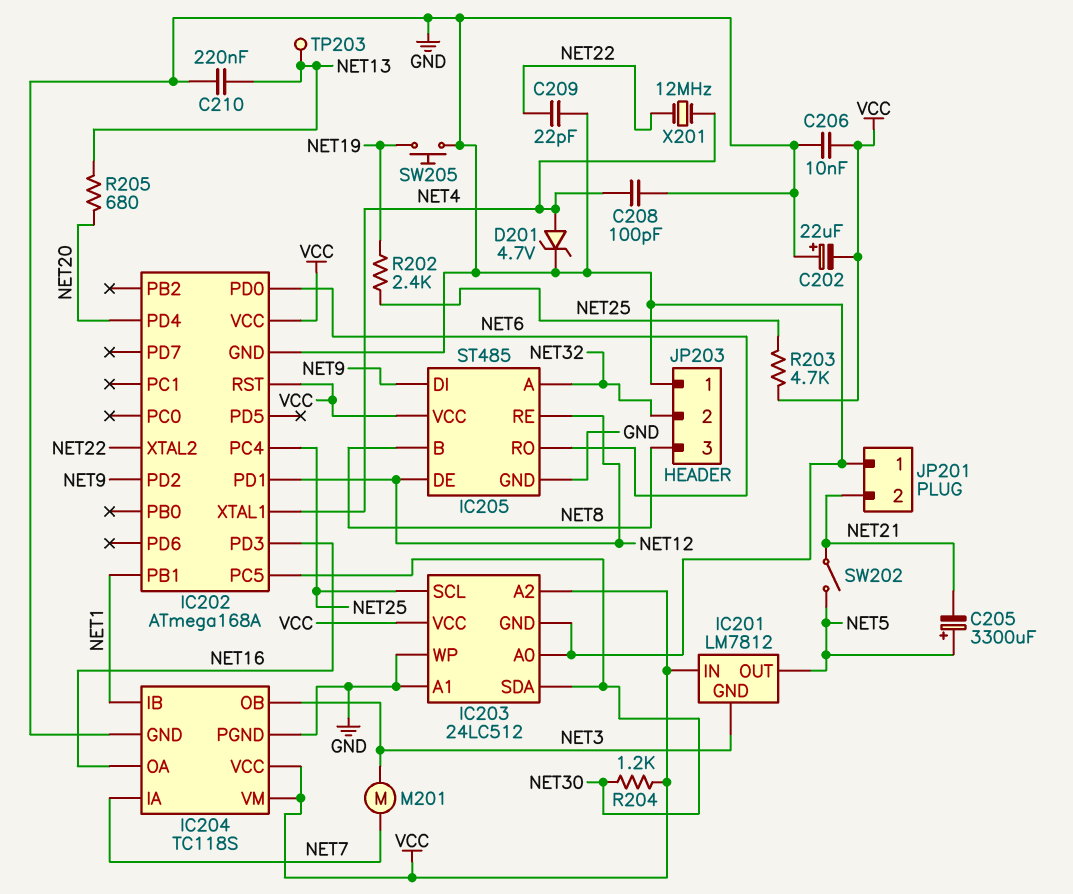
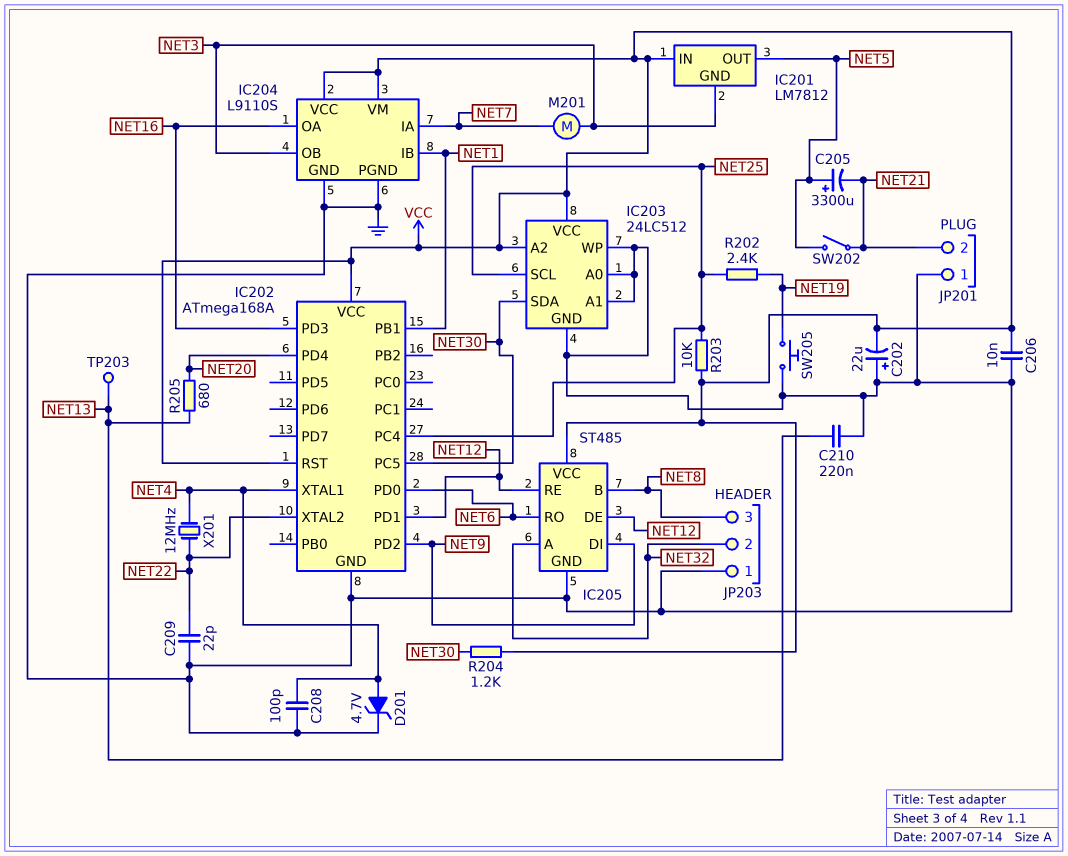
IC204: TC118S -> L9110S
R203: 4.7k (NET25, VCC) -> 10k (NET25, VCC)

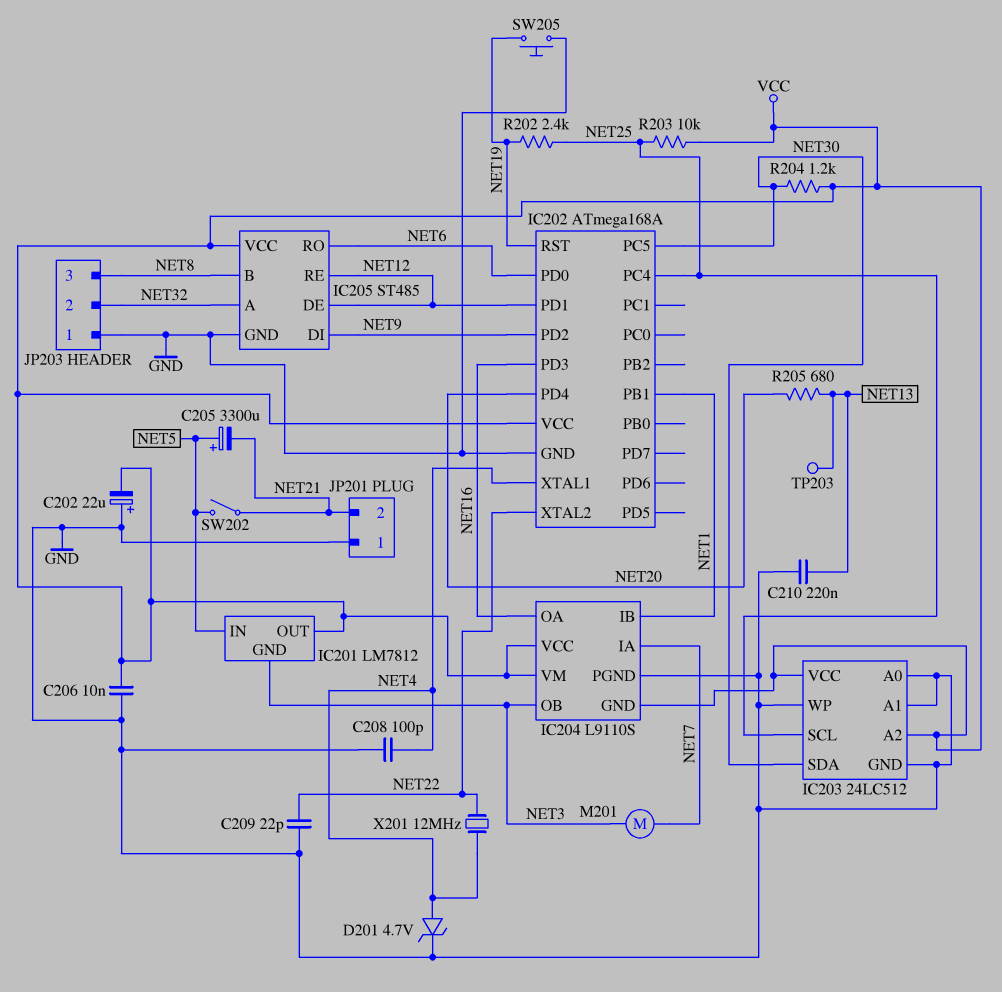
IC201 pin IN: VCC -> NET5
IC201 pin OUT: NET5 -> VCC
IC202 pin RST: VCC -> NET19
IC204 pin GND: GND -> VCC

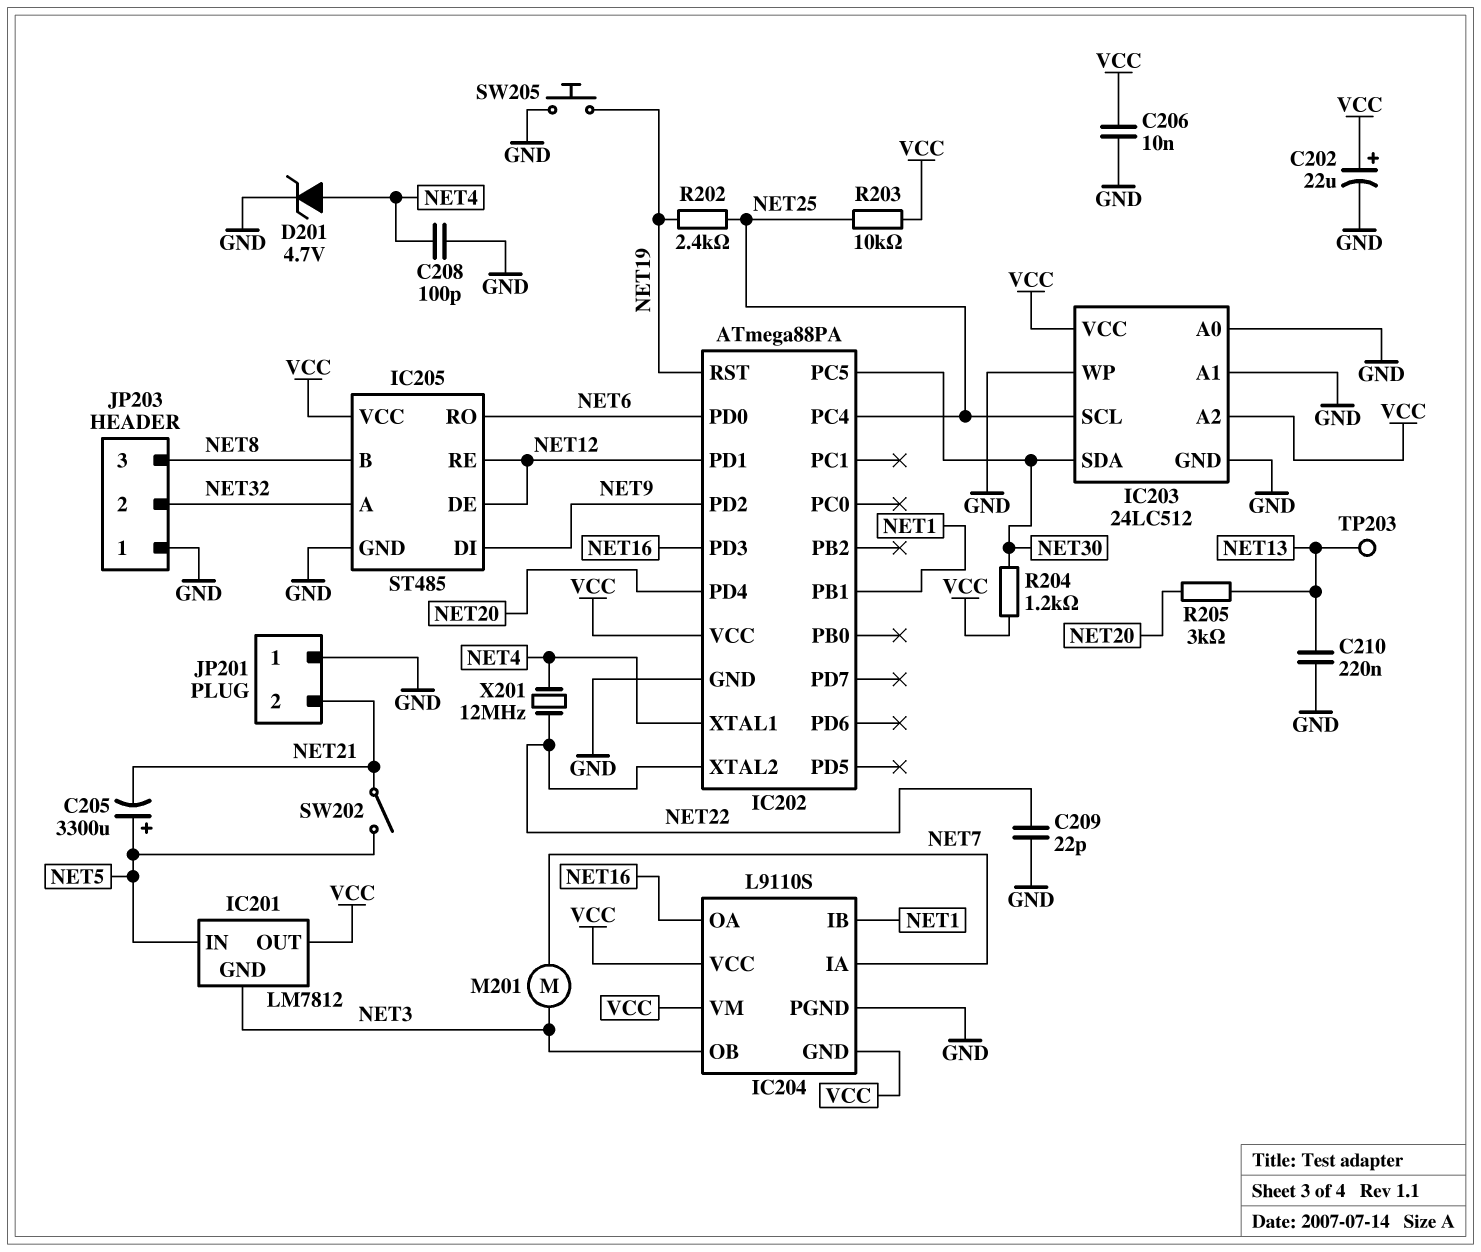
C202: 22uF (plus GND, minus VCC) -> 22uF (plus VCC, minus GND)
IC202: ATmega168A -> ATmega88PA
R205: 680 (NET13, NET20) -> 3k (NET13, NET20)

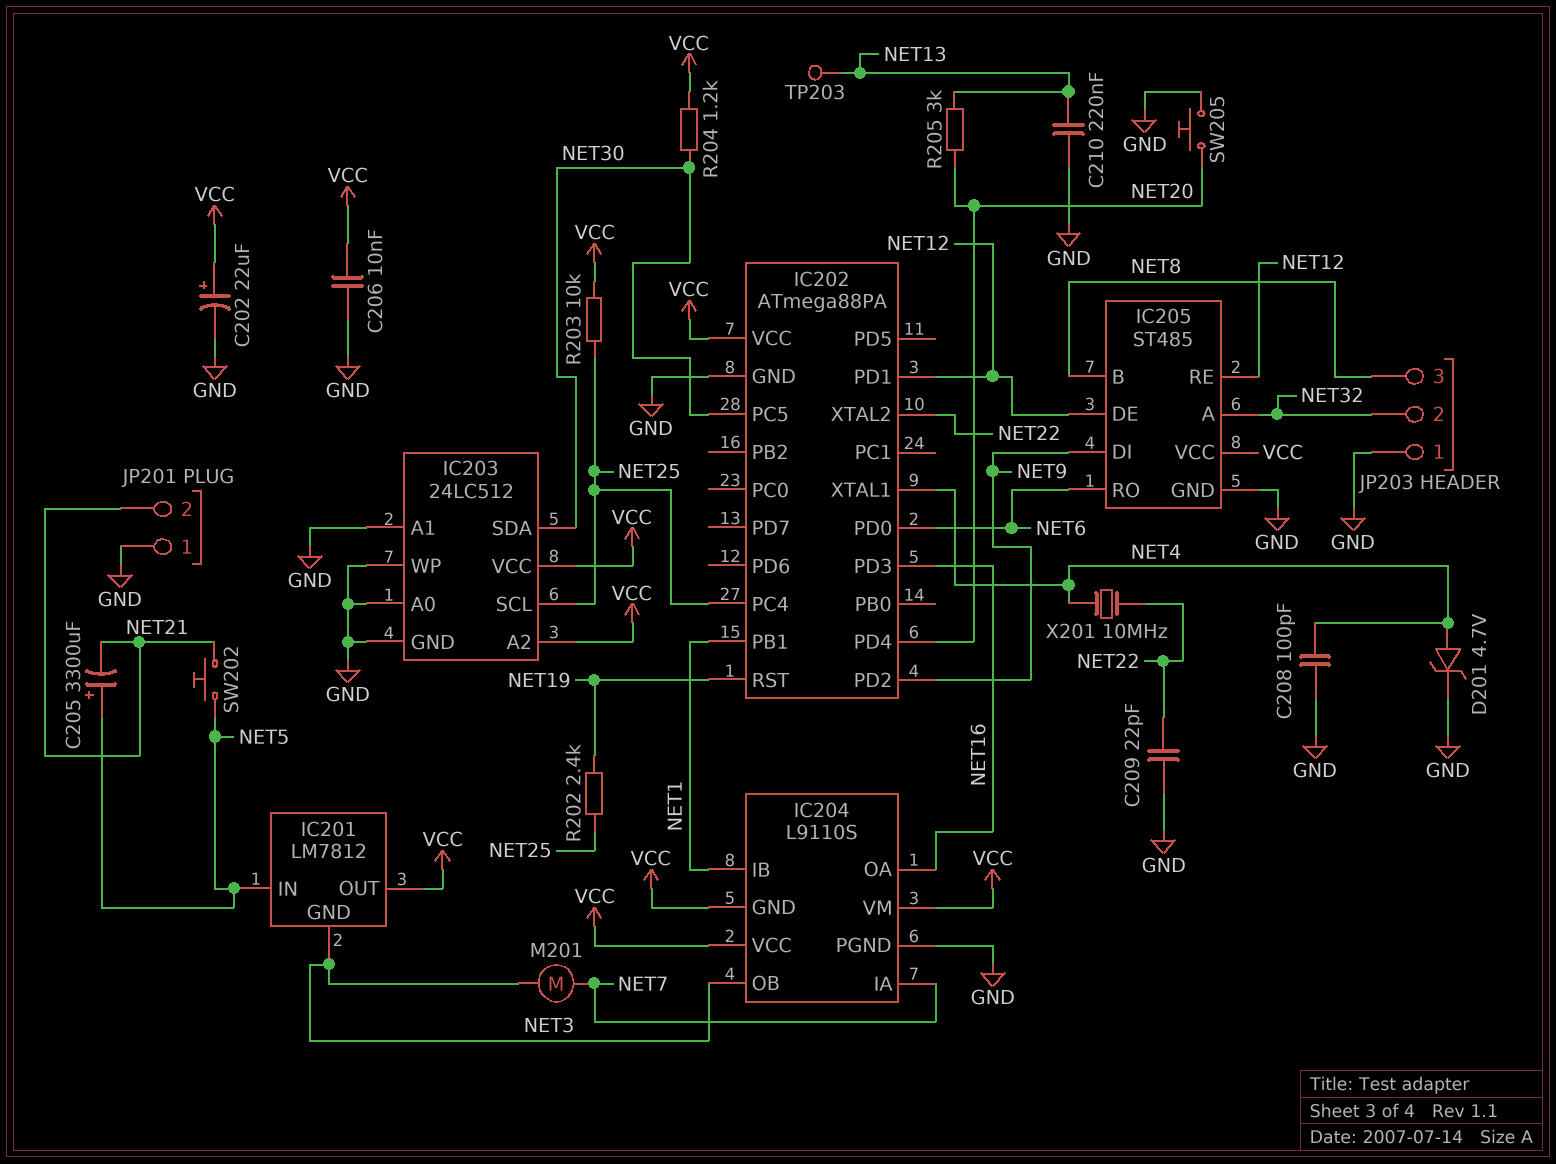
SW202: switch (NET5, NET21) -> button (NET5, NET21)
SW205: button (GND, NET19) -> button (GND, NET20)
X201: 12MHz (NET4, NET22) -> 10MHz (NET4, NET22)

